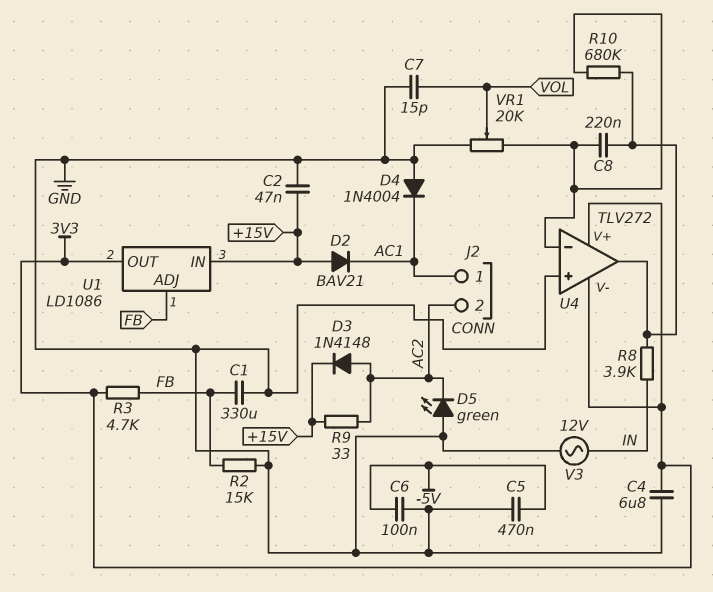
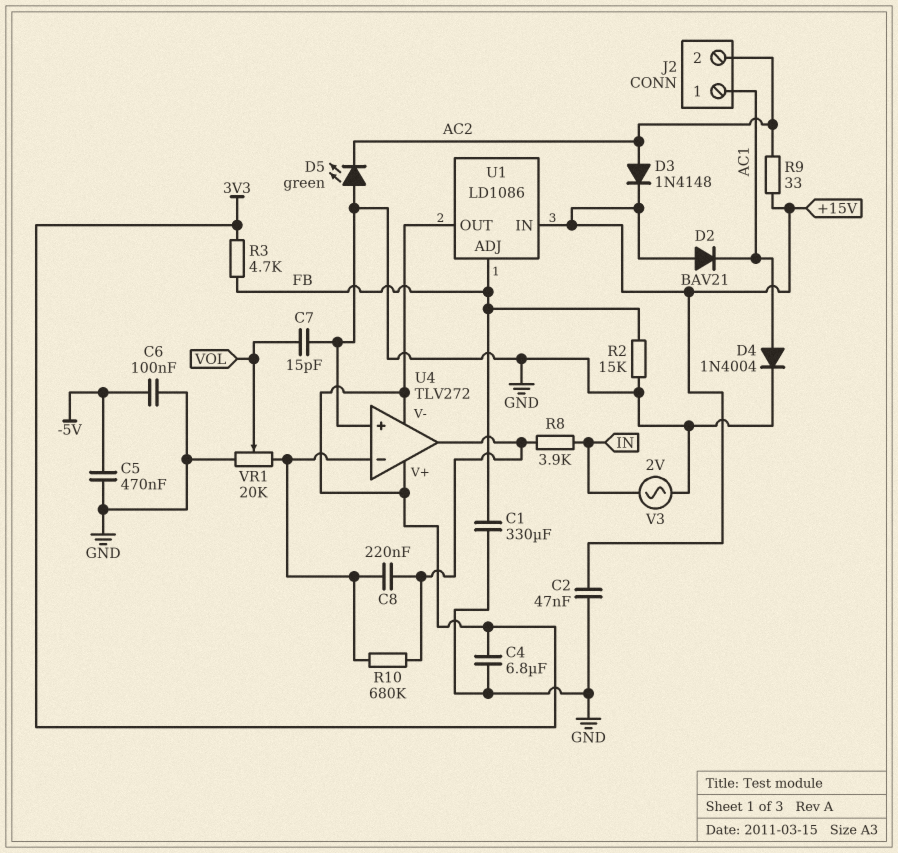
D4: diode 1N4004 (A GND, K AC1) -> diode 1N4004 (A AC1, K GND)
V3: AC 12V (GND, IN) -> AC 2V (GND, IN)

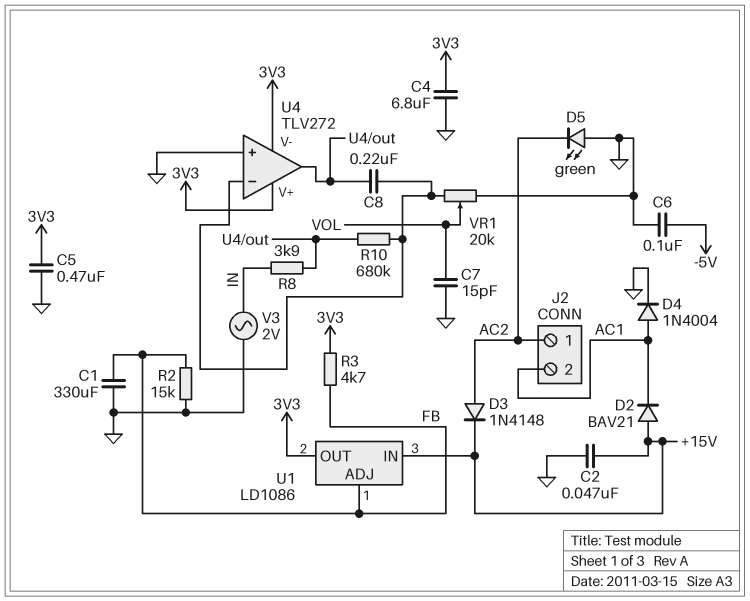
C5: 470nF (-5V, GND) -> 470nF (3V3, GND)
J2 pin 1: AC1 -> AC2
J2 pin 2: AC2 -> AC1
R9: 33 (+15V, AC2) -> none

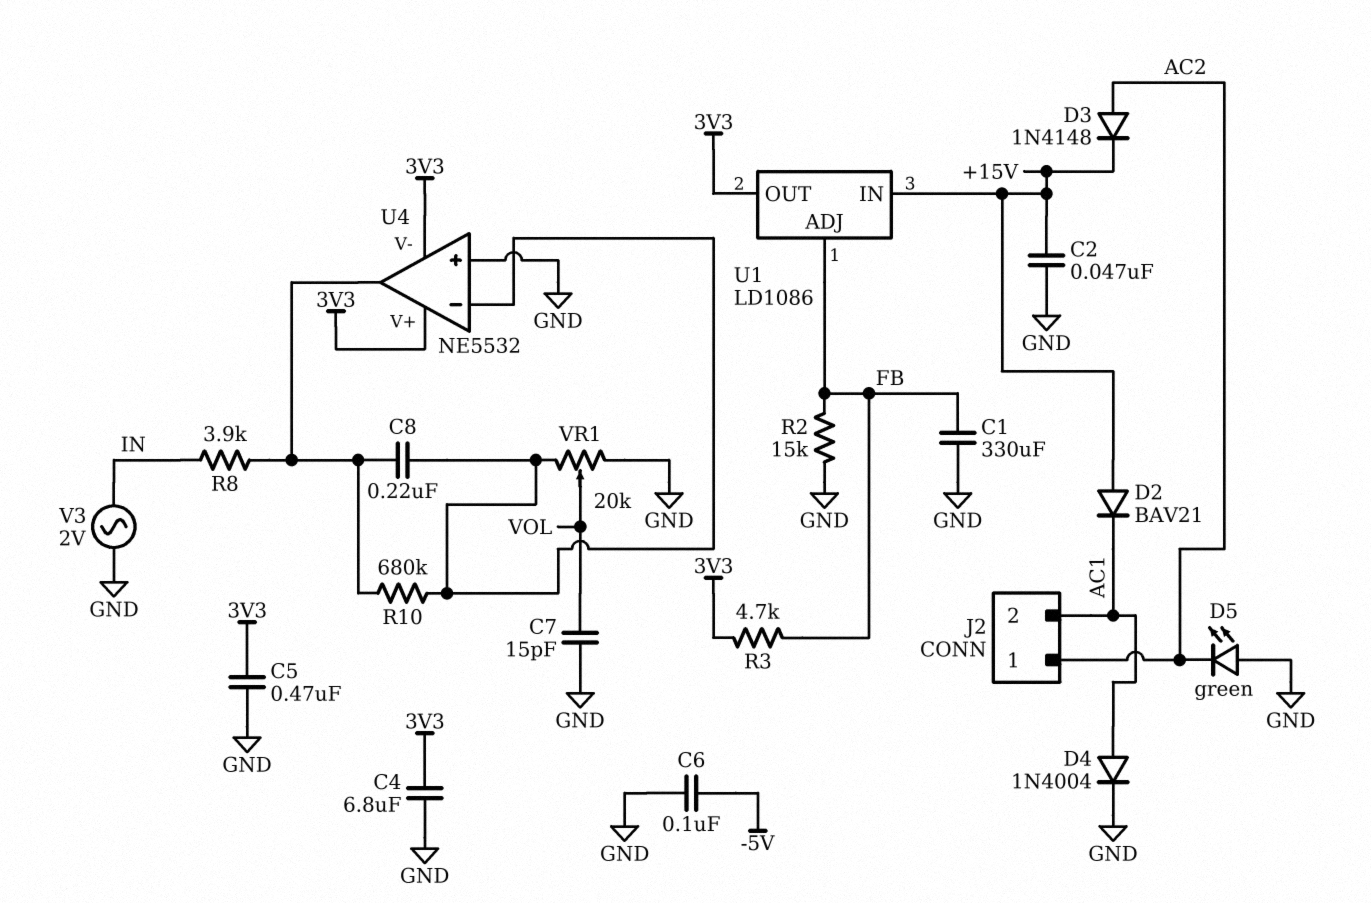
U4: TLV272 -> NE5532

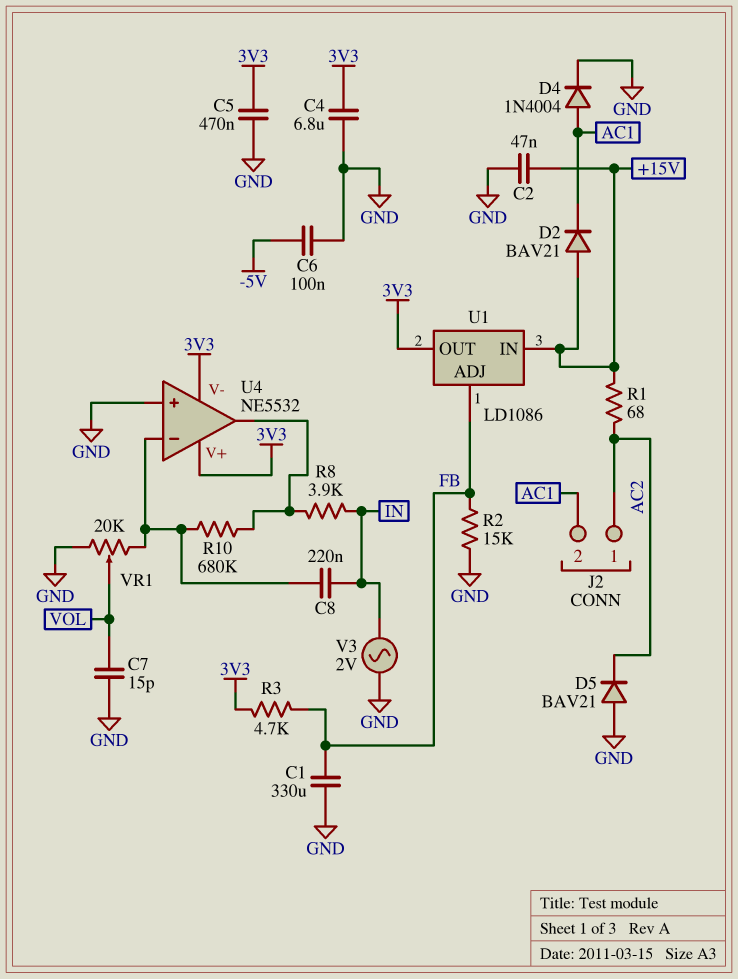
C8: 220nF (U4/in-, U4/out) -> 220nF (IN, U4/in-)
D3: diode 1N4148 (A AC2, K +15V) -> none
D5: LED green (A GND, K AC2) -> diode BAV21 (A GND, K AC2)
R1: none -> 68 (+15V, AC2)

